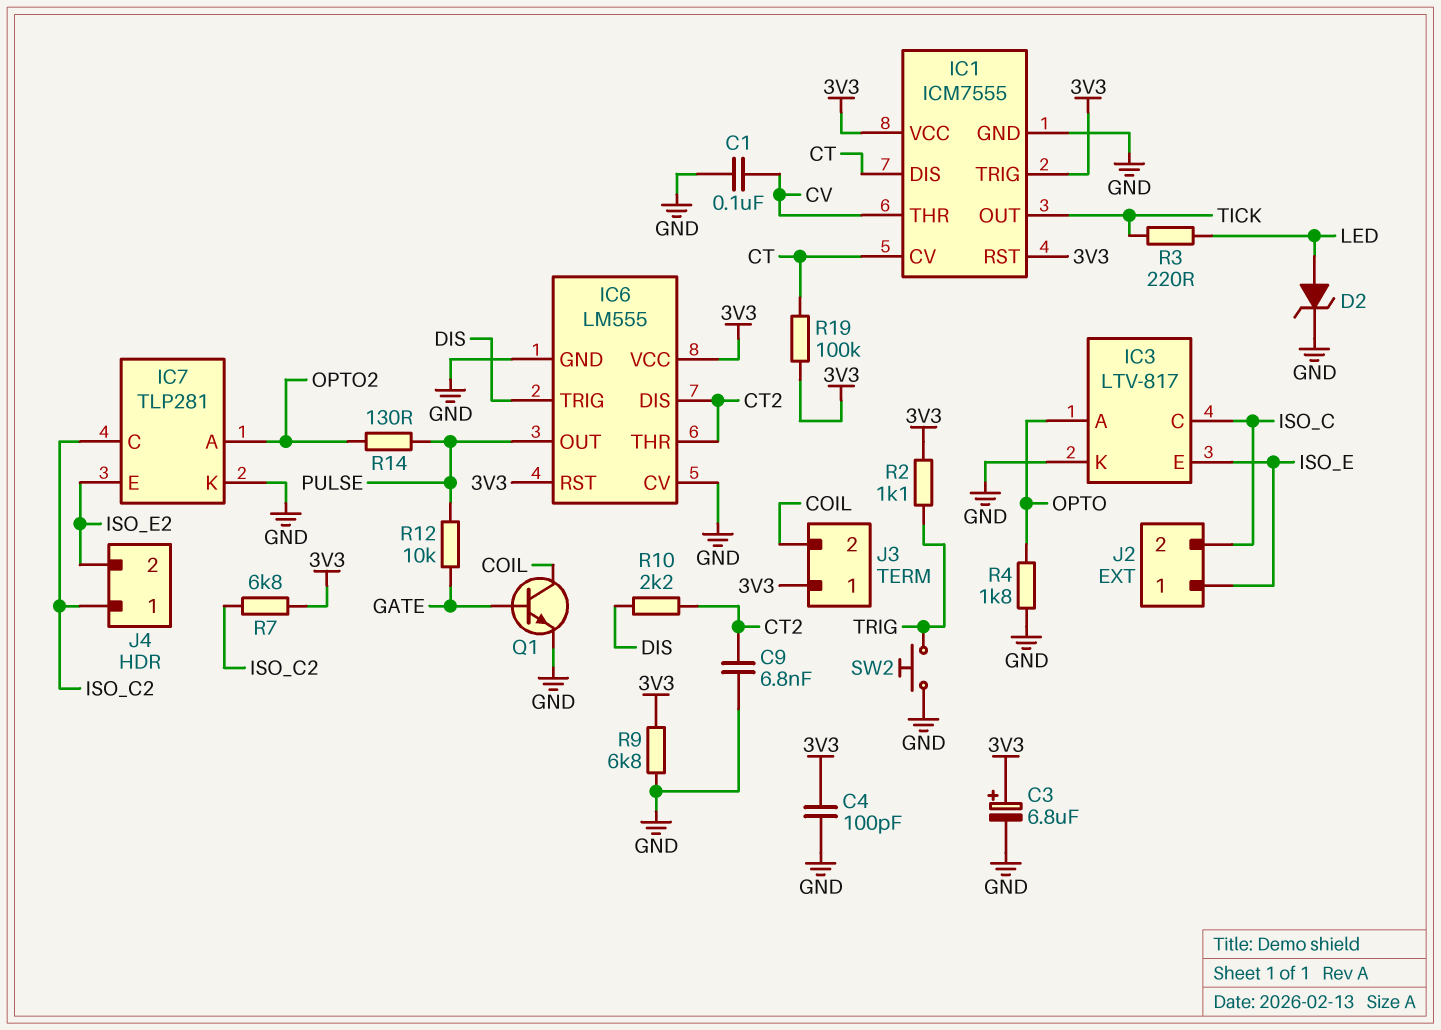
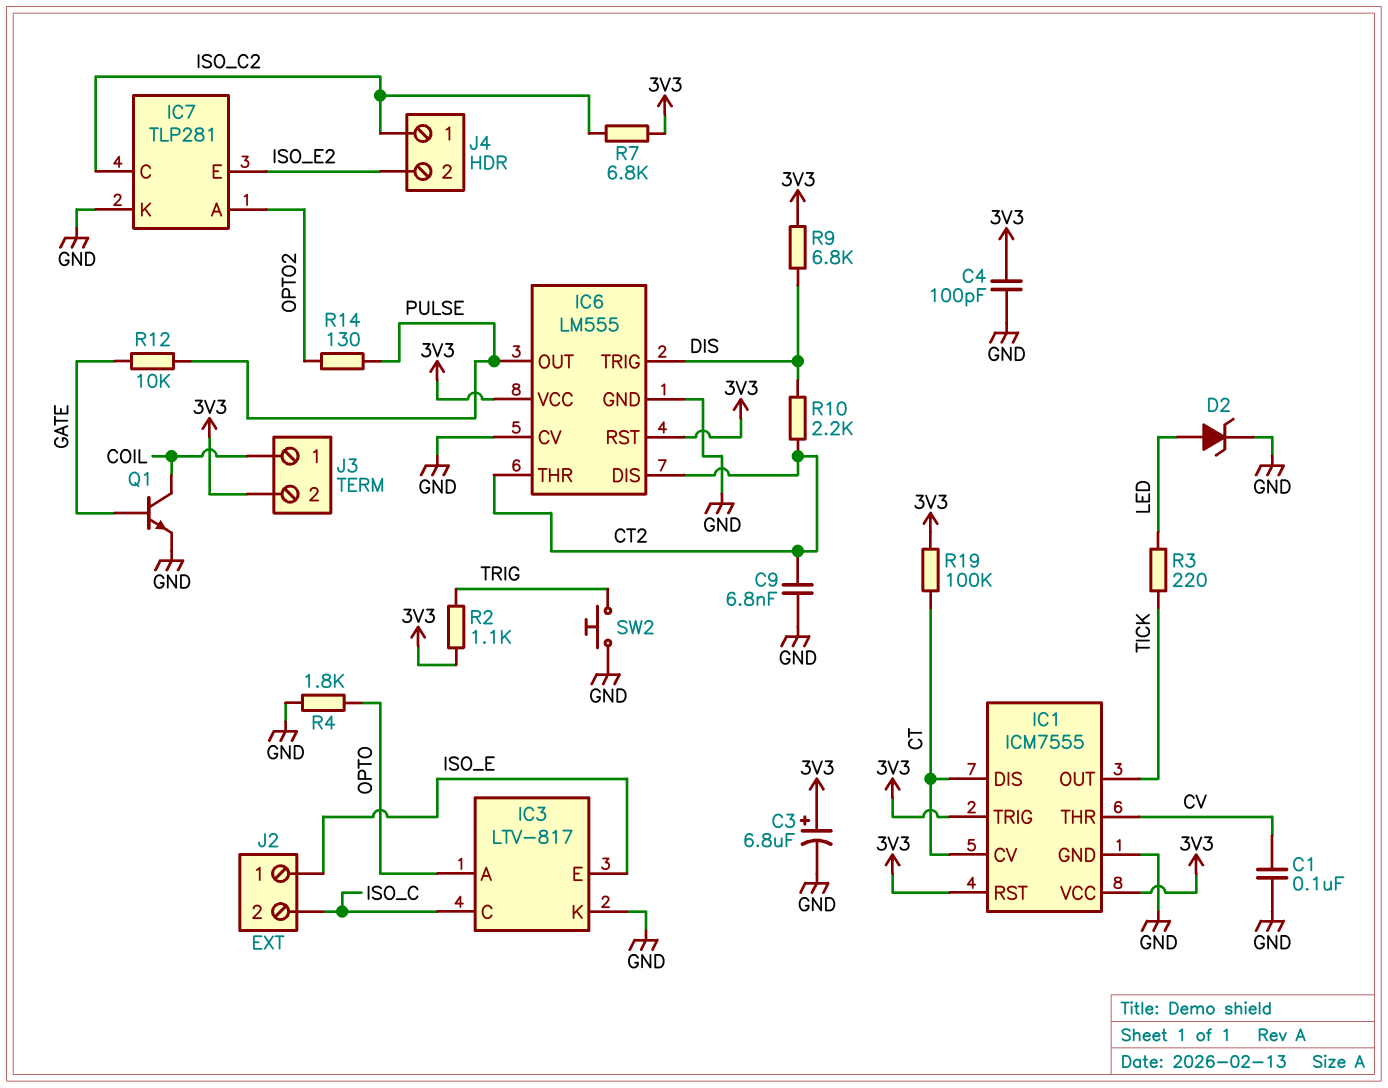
J3 pin 1: 3V3 -> COIL
J3 pin 2: COIL -> 3V3
R9: 6.8k (3V3, GND) -> 6.8k (3V3, DIS)

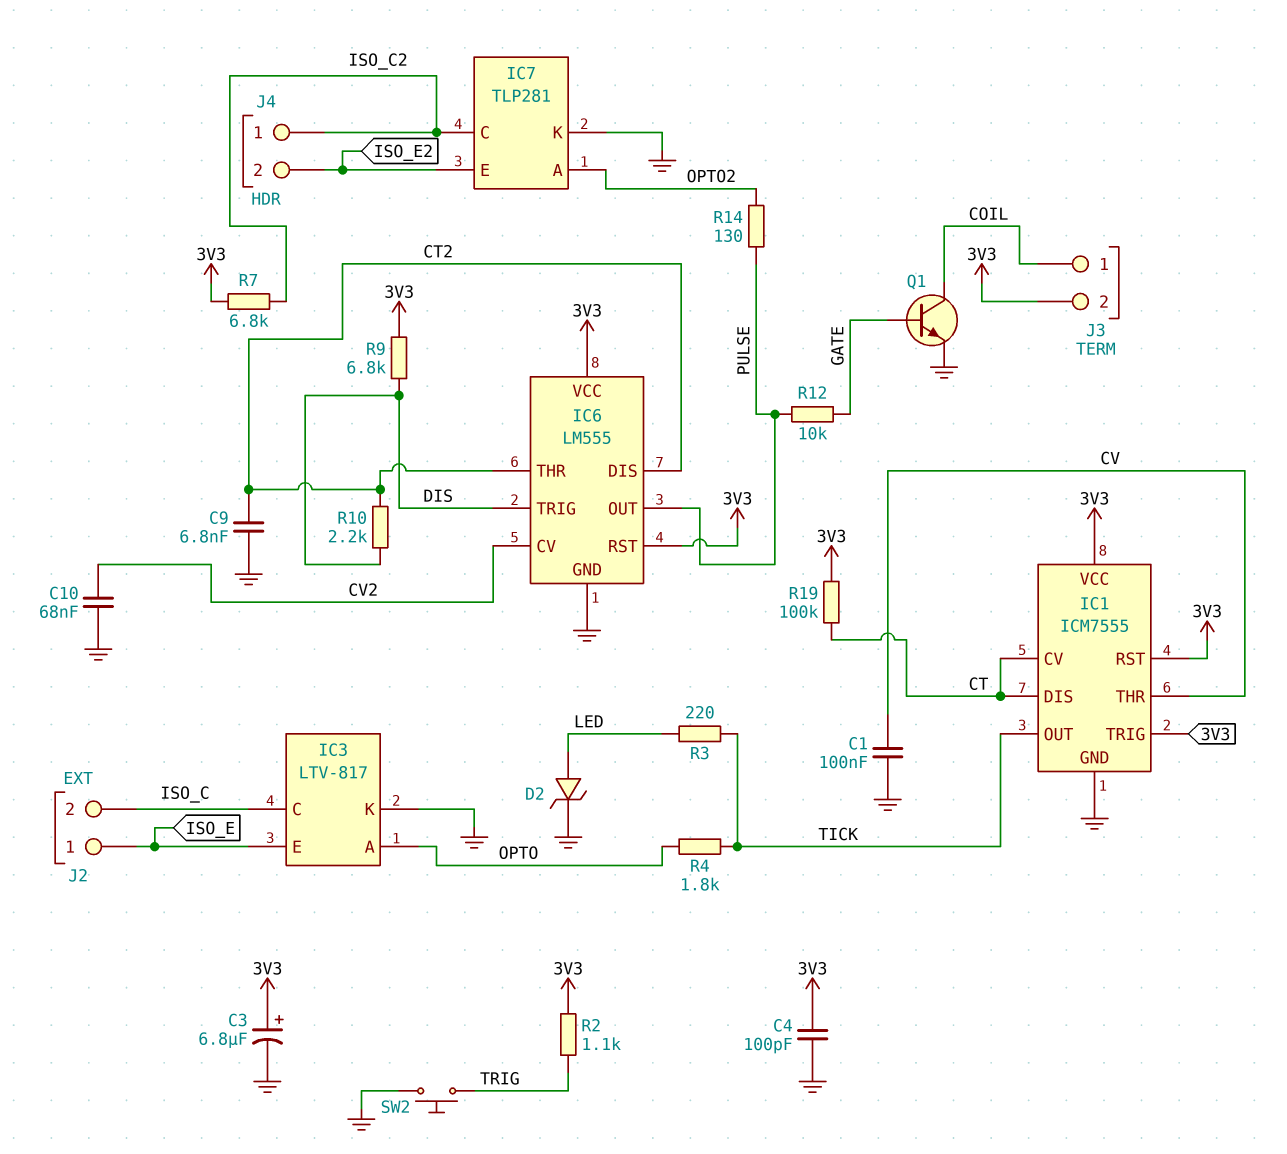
C10: none -> 68nF (CV2, GND)
IC6 pin CV: GND -> CV2
R4: 1.8k (GND, OPTO) -> 1.8k (OPTO, TICK)

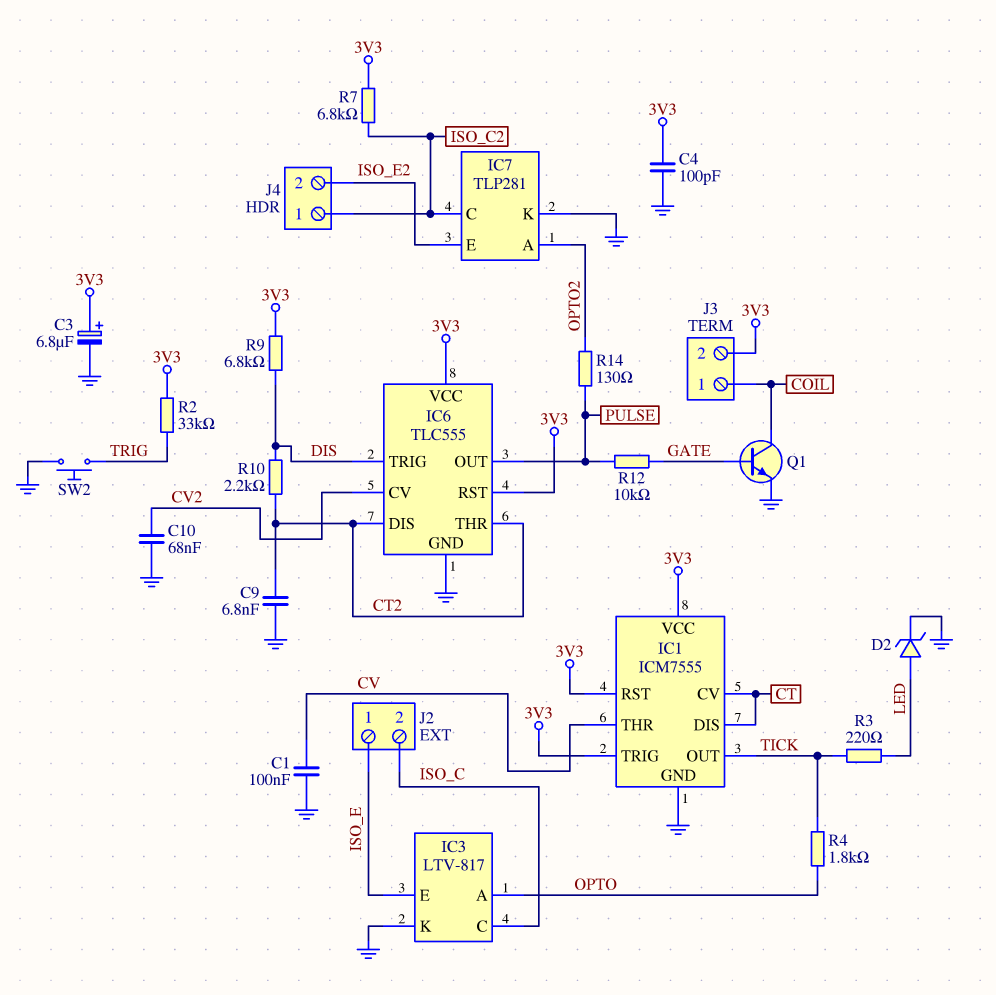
IC6: LM555 -> TLC555
R2: 1.1k (3V3, TRIG) -> 33k (3V3, TRIG)
R19: 100k (3V3, CT) -> none

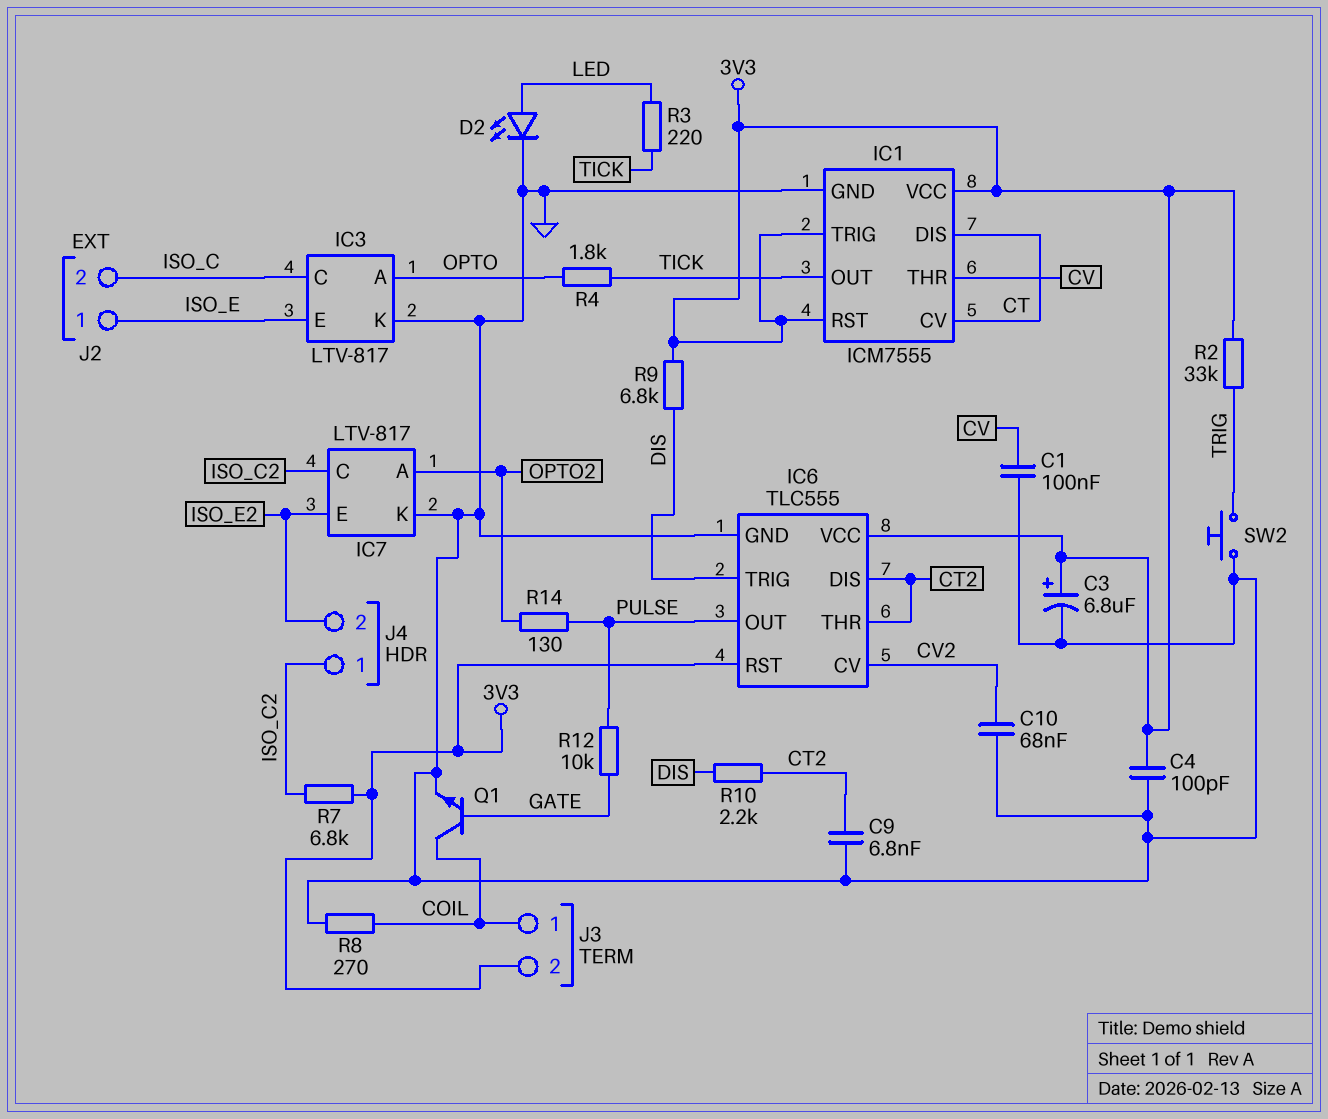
D2: zener (A LED, K GND) -> LED (A LED, K GND)
IC7: TLP281 -> LTV-817
R8: none -> 270 (COIL, GND)

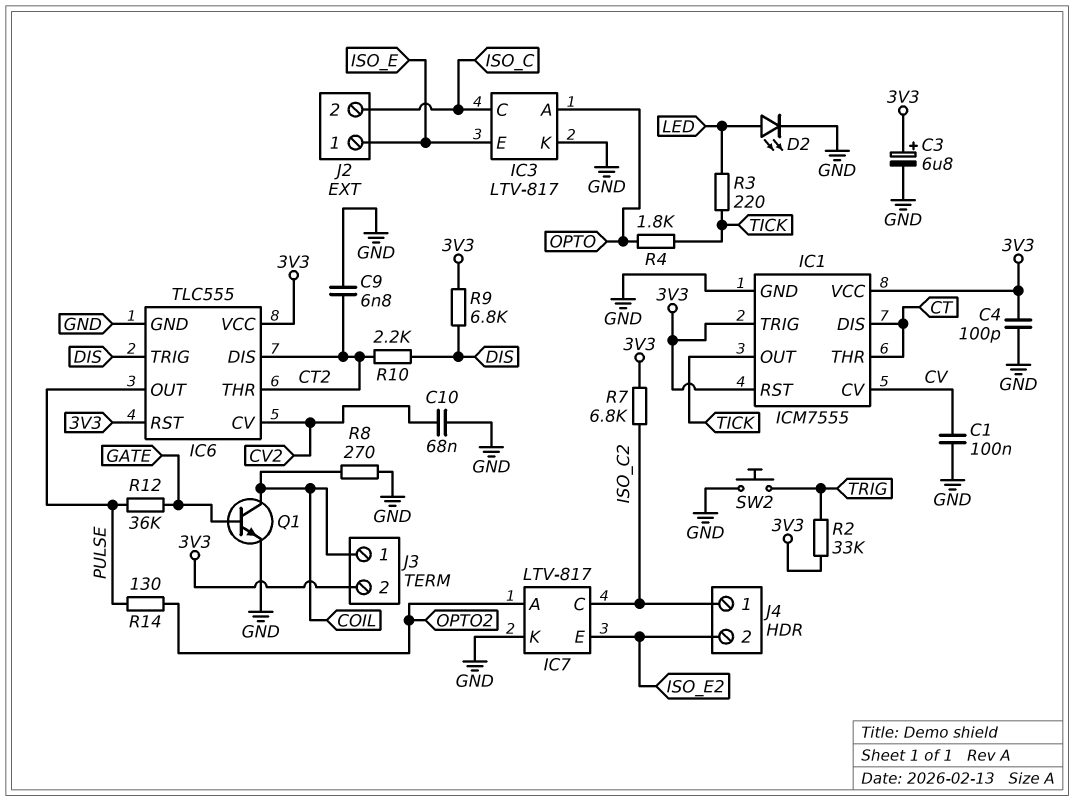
IC1 pin CV: CT -> CV
IC1 pin THR: CV -> CT
R12: 10k (GATE, PULSE) -> 36k (GATE, PULSE)

